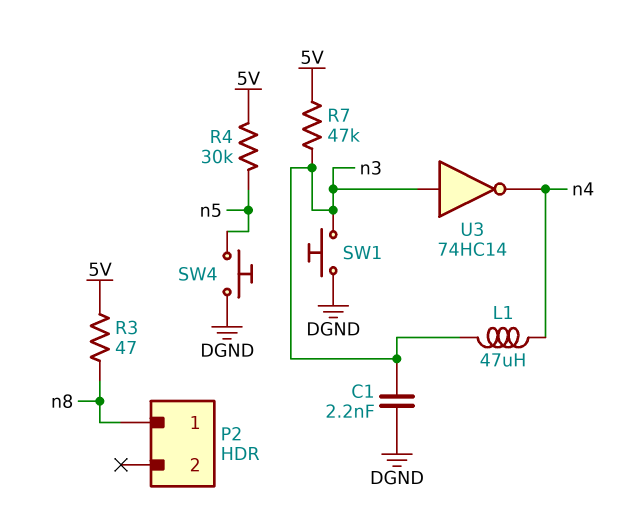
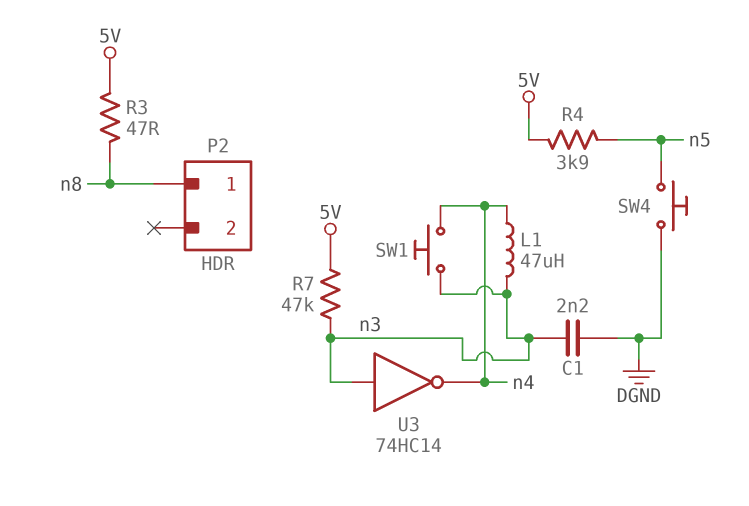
R4: 30k (5V, n5) -> 3.9k (5V, n5)
SW1: button (DGND, n3) -> button (n3, n4)

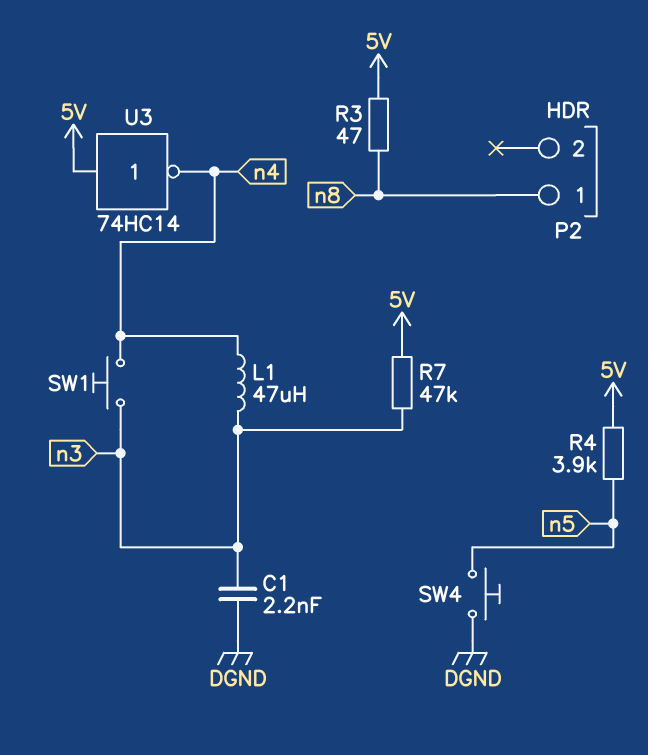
U3: NOT 74HC14 (in n3, out n4) -> NOT 74HC14 (in 5V, out n4)

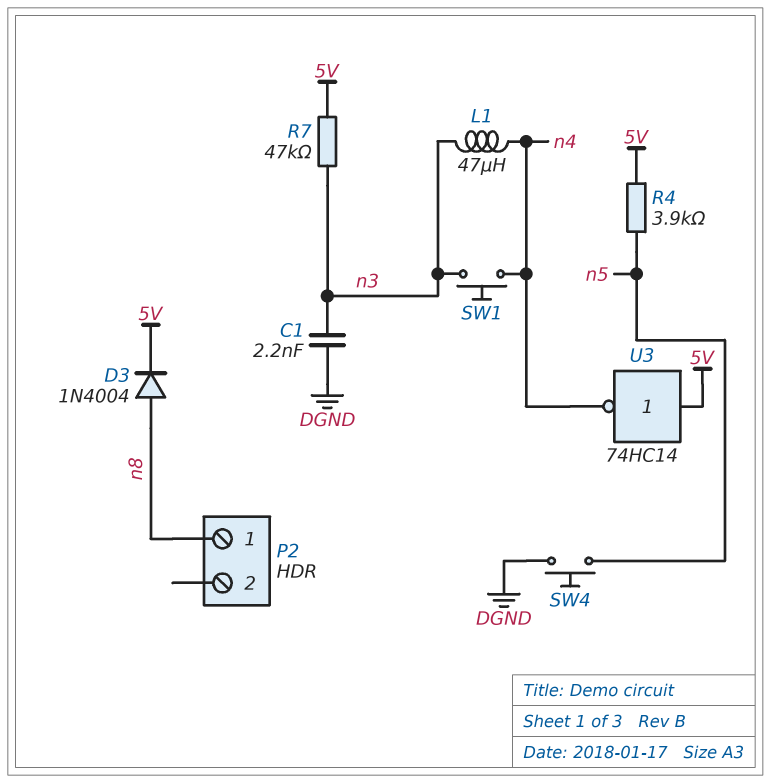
D3: none -> diode 1N4004 (A n8, K 5V)
R3: 47 (5V, n8) -> none

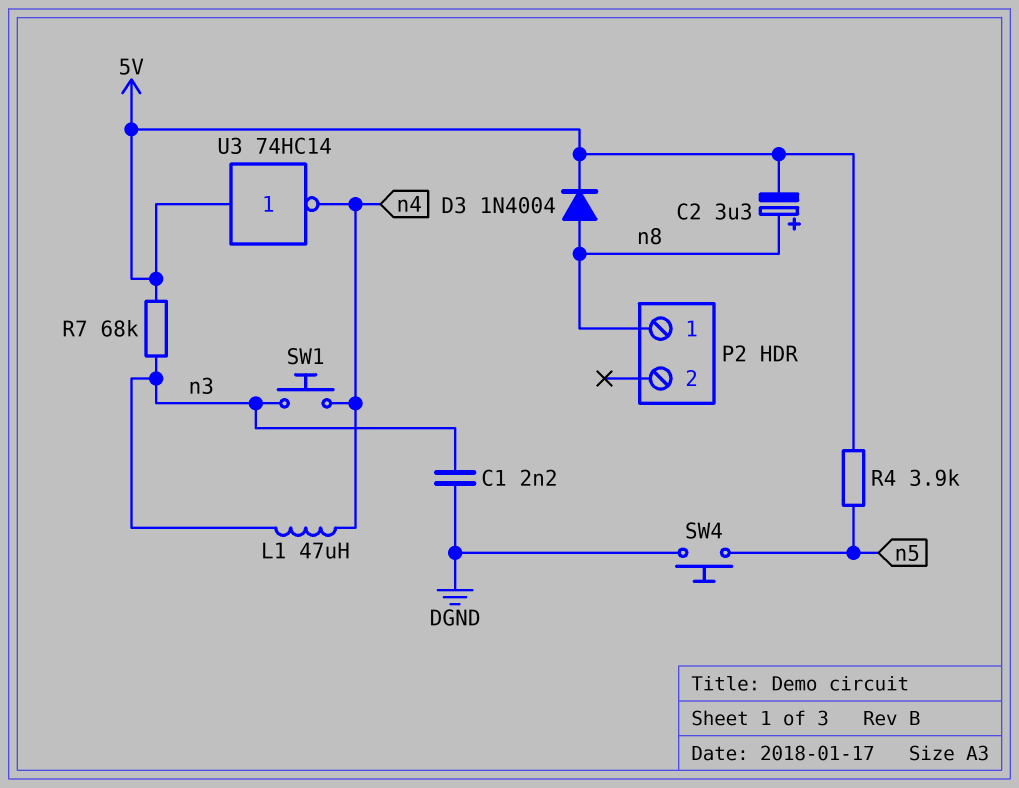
C2: none -> 3.3uF (plus n8, minus 5V)
R7: 47k (5V, n3) -> 68k (5V, n3)

